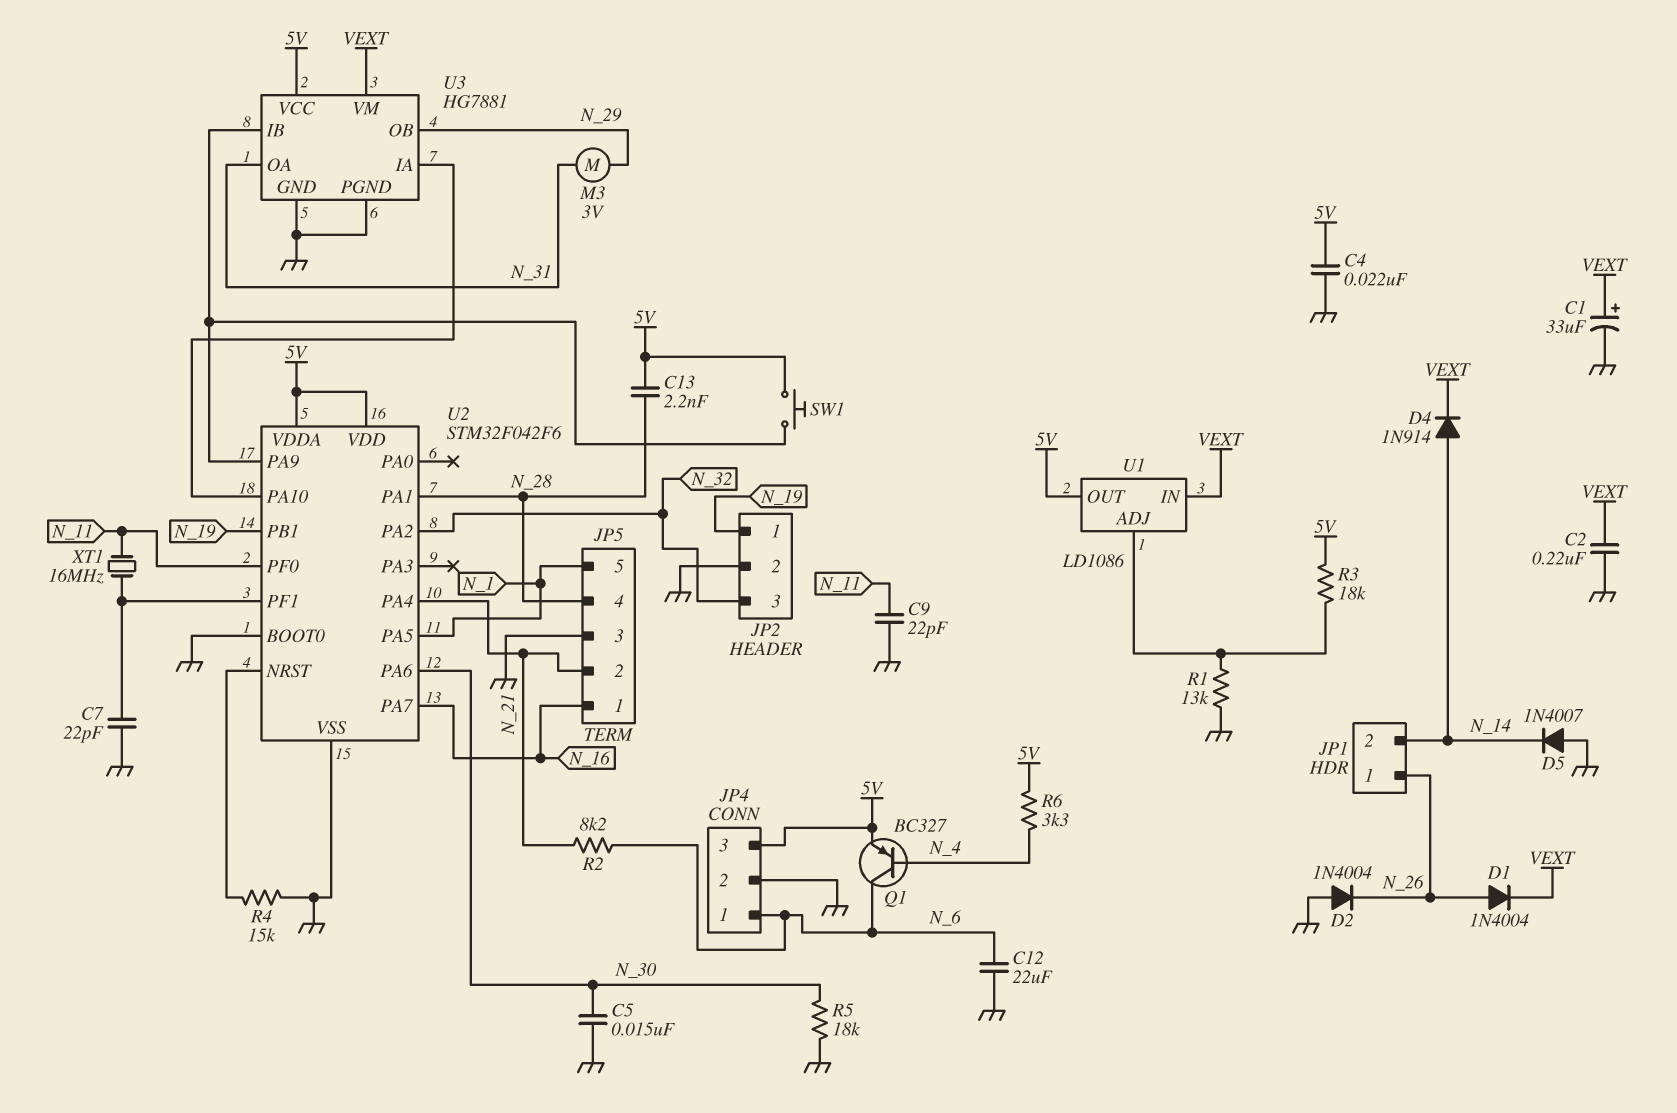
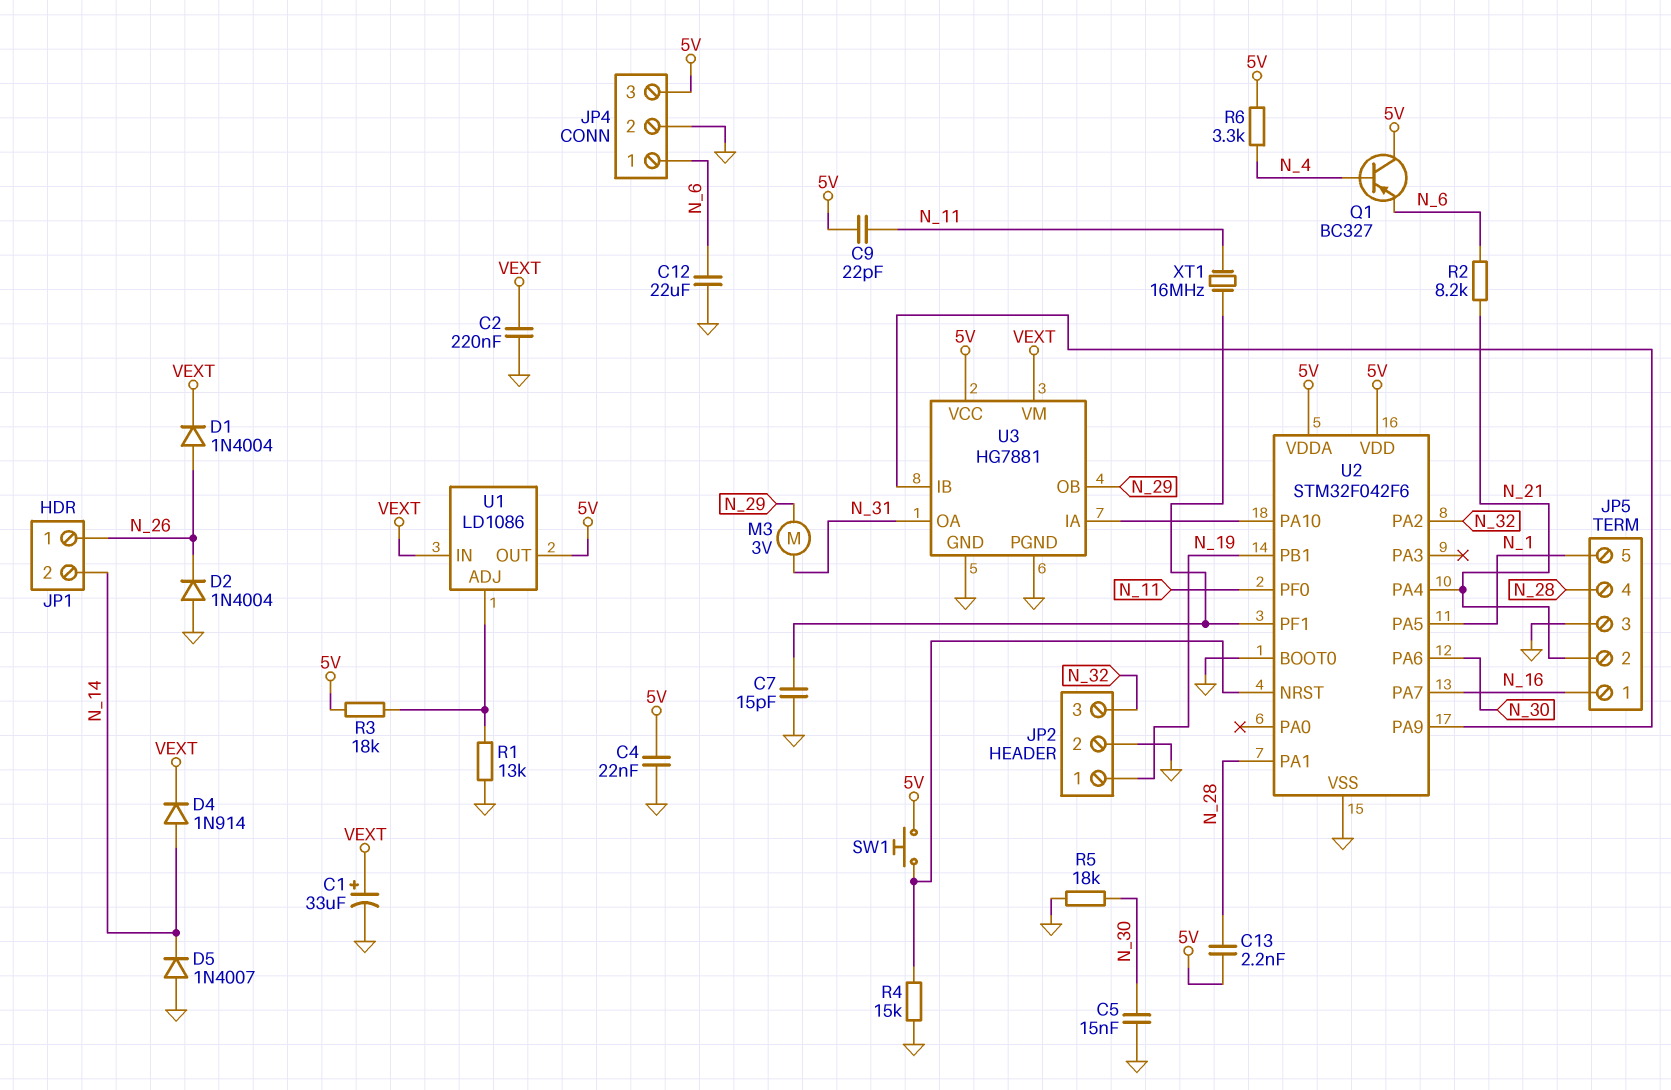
C7: 22pF (GND, U2/PF1) -> 15pF (GND, U2/PF1)
C9: 22pF (GND, N_11) -> 22pF (5V, N_11)
Q1: PNP BC327 (B N_4, C N_6, E 5V) -> PNP BC327 (B N_4, C 5V, E N_6)
SW1: button (5V, U2/PA9) -> button (5V, U2/NRST)

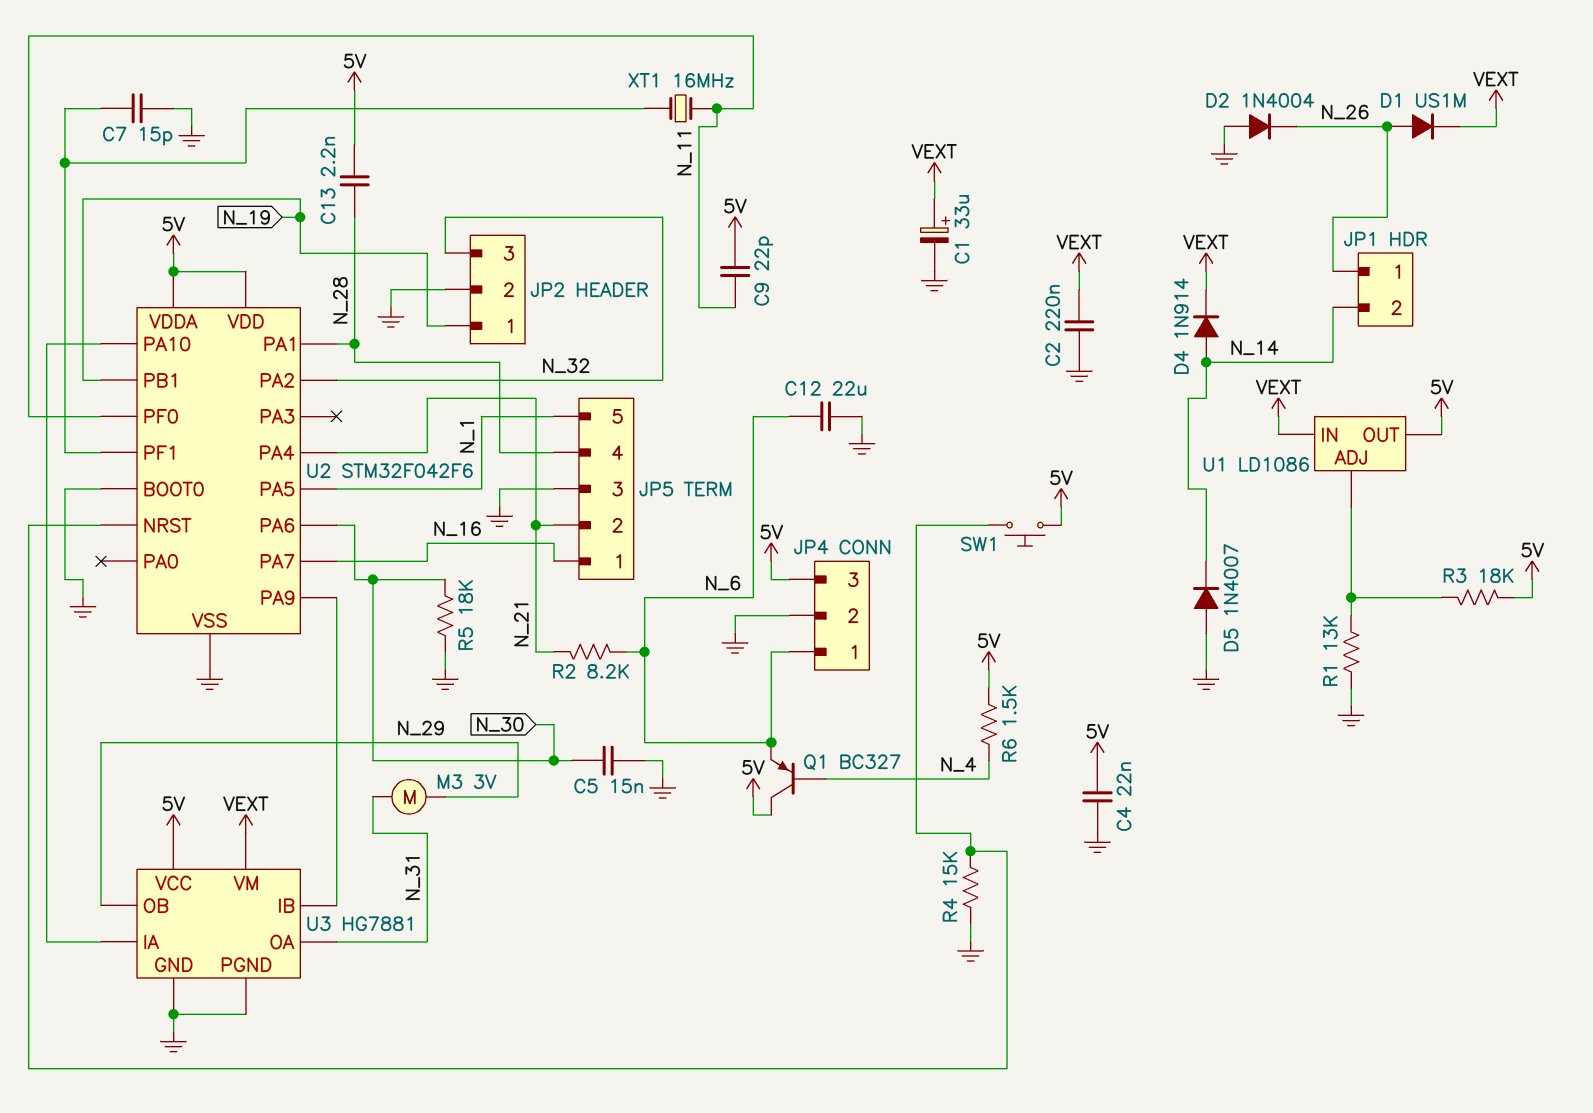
D1: diode 1N4004 (A N_26, K VEXT) -> diode US1M (A N_26, K VEXT)
R6: 3.3k (5V, N_4) -> 1.5k (5V, N_4)

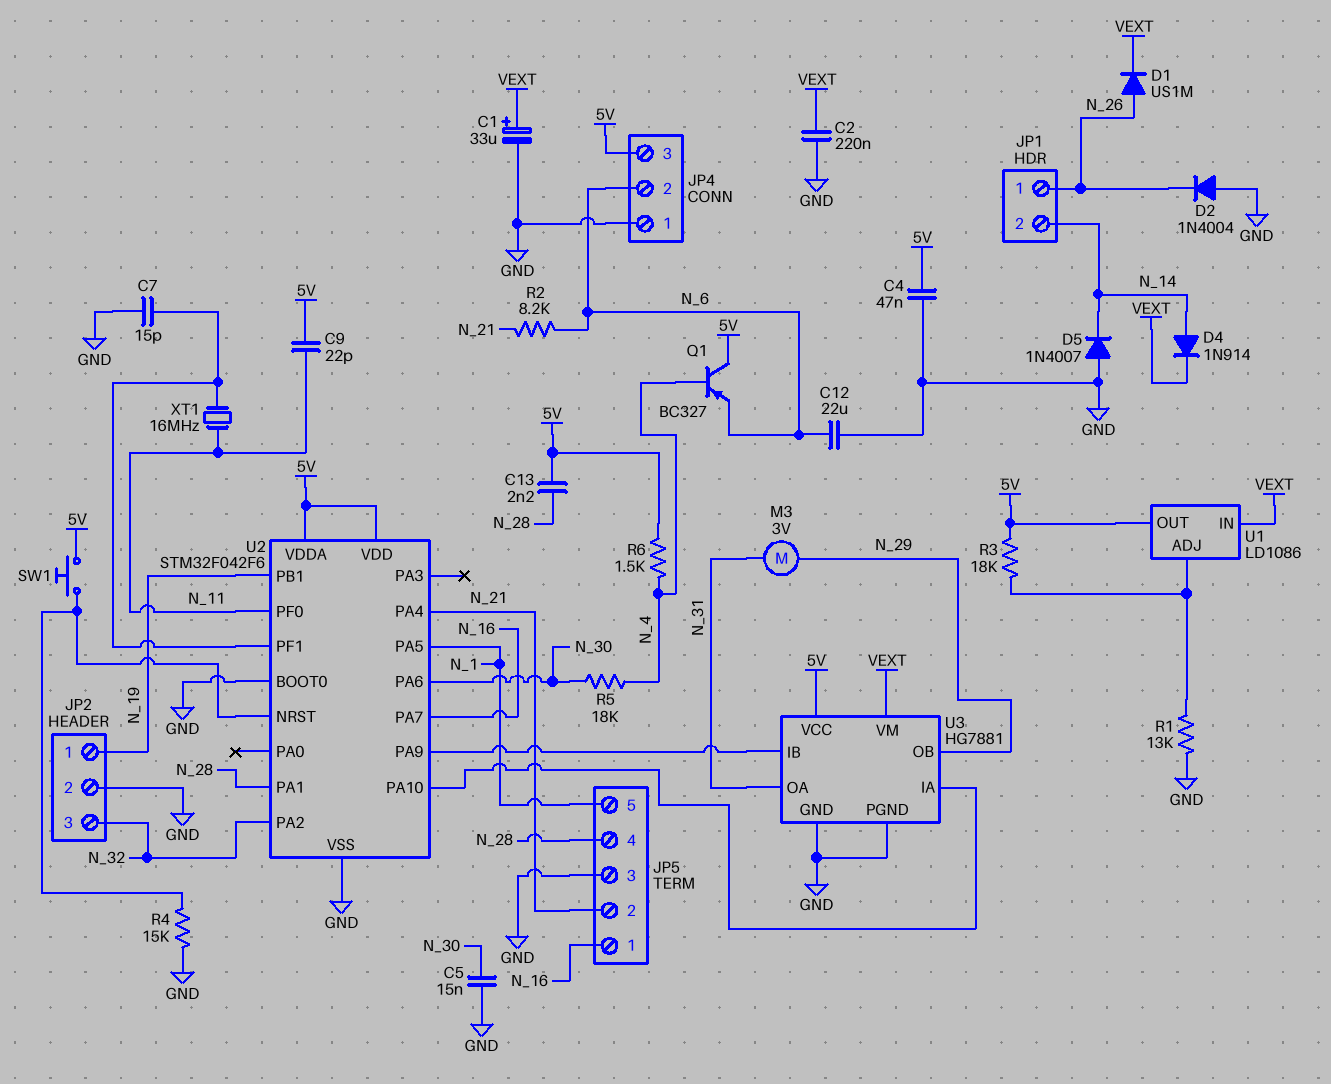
C4: 22nF (5V, GND) -> 47nF (5V, GND)
JP4 pin 1: N_6 -> GND
JP4 pin 2: GND -> N_6
R5: 18k (GND, N_30) -> 18k (N_4, N_30)

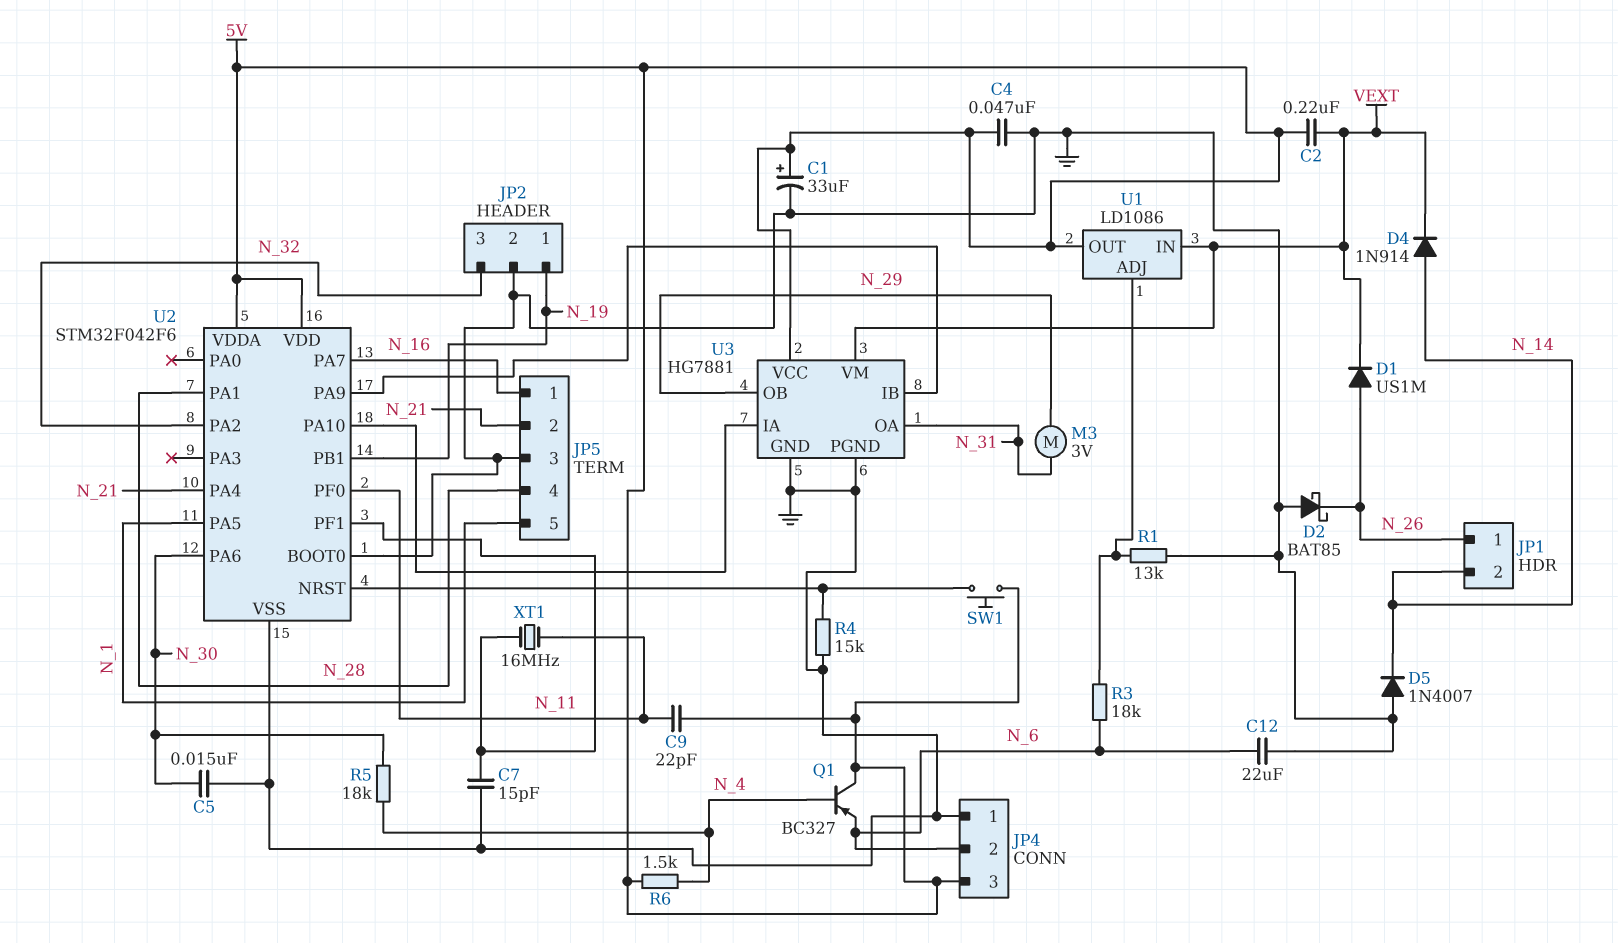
C1: 33uF (plus VEXT, minus GND) -> 33uF (plus 5V, minus GND)
C2: 220nF (GND, VEXT) -> 220nF (5V, VEXT)
C13: 2.2nF (5V, N_28) -> none
D2: diode 1N4004 (A GND, K N_26) -> schottky BAT85 (A GND, K N_26)
R2: 8.2k (N_6, N_21) -> none
R3: 18k (5V, U1/ADJ) -> 18k (N_6, U1/ADJ)

